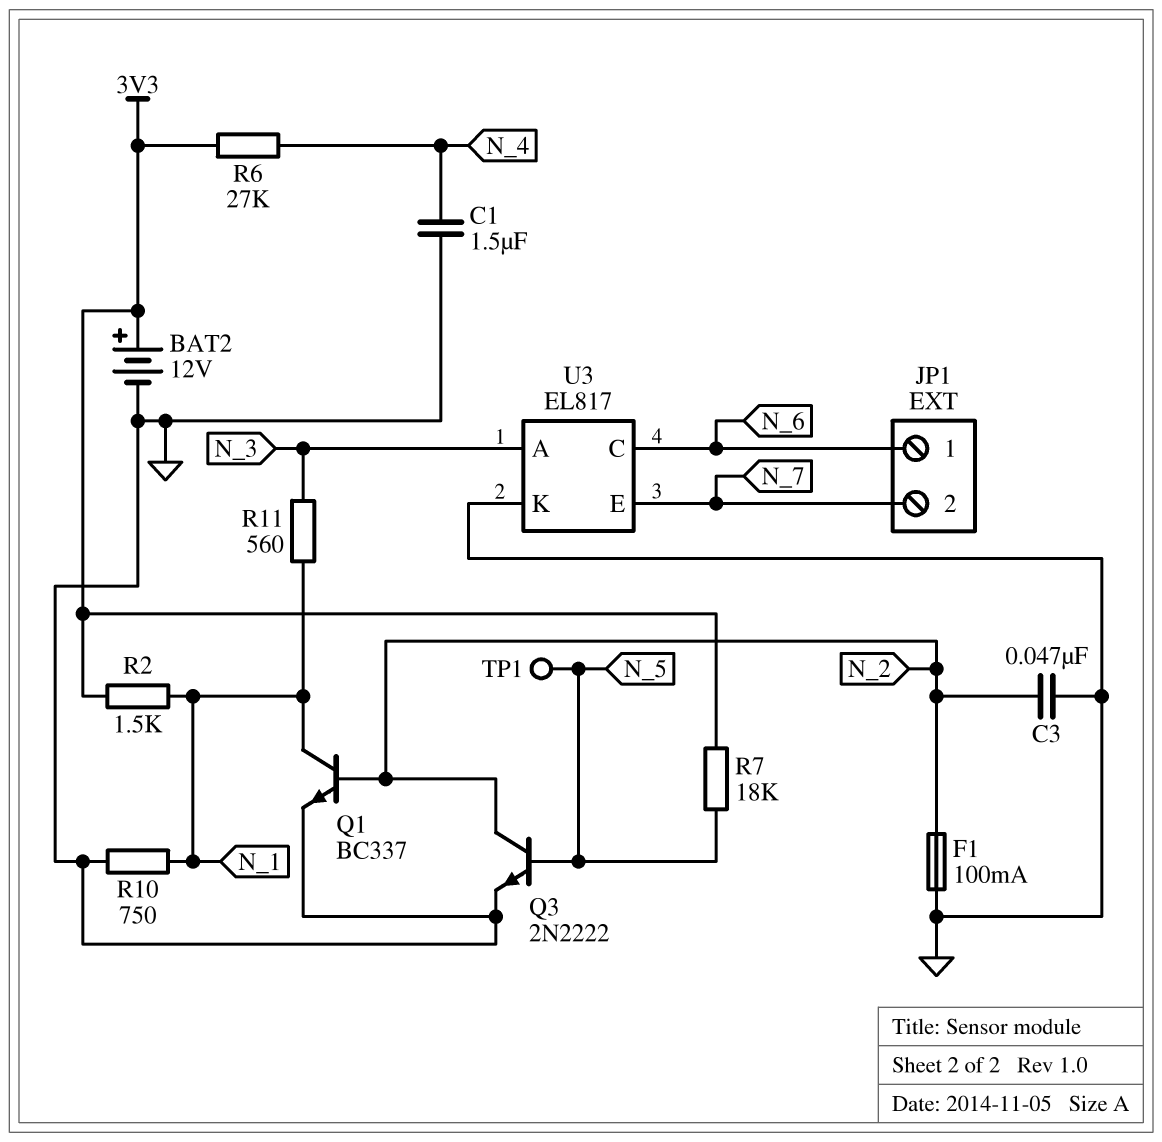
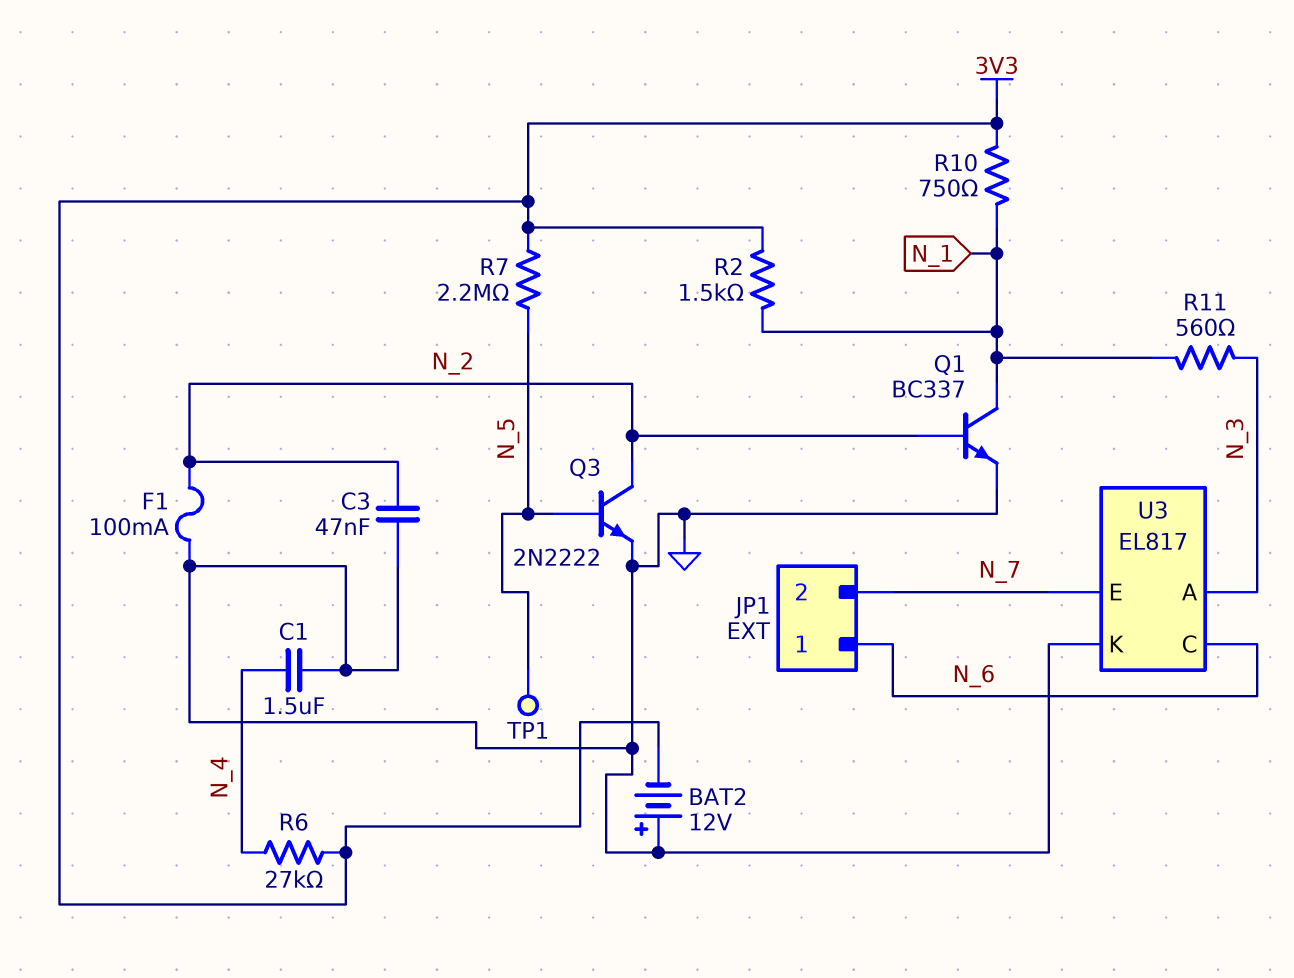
BAT2: 12V (plus 3V3, minus GND) -> 12V (plus GND, minus 3V3)
R7: 18k (3V3, N_5) -> 2.2M (3V3, N_5)
R10: 750 (GND, N_1) -> 750 (3V3, N_1)

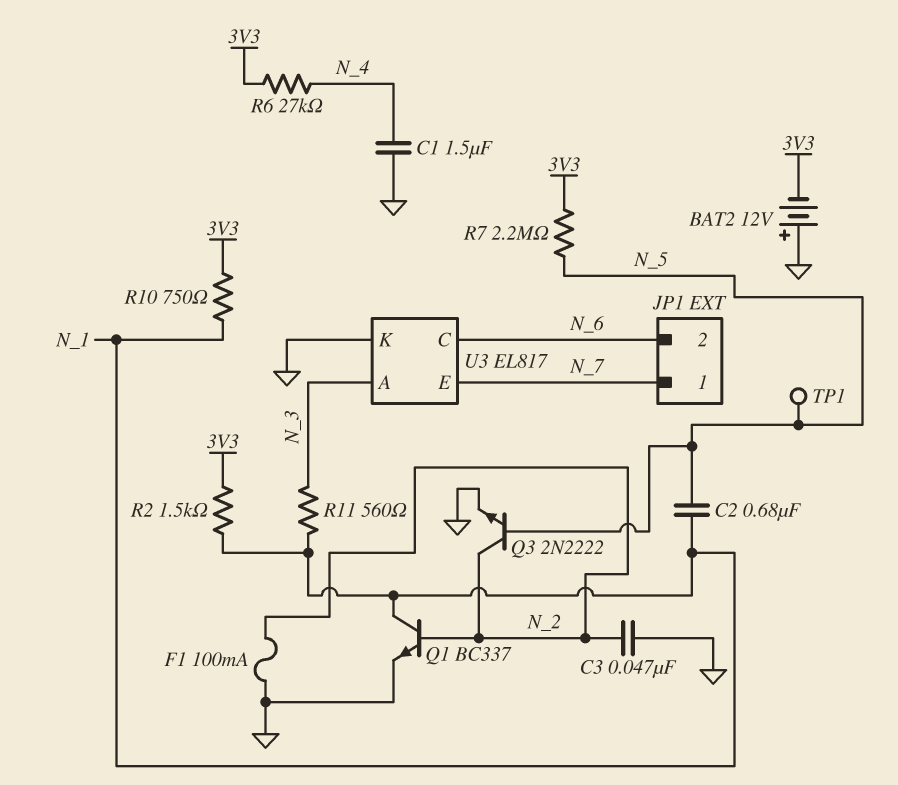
C2: none -> 680nF (N_1, N_5)
JP1 pin 1: N_6 -> N_7
JP1 pin 2: N_7 -> N_6

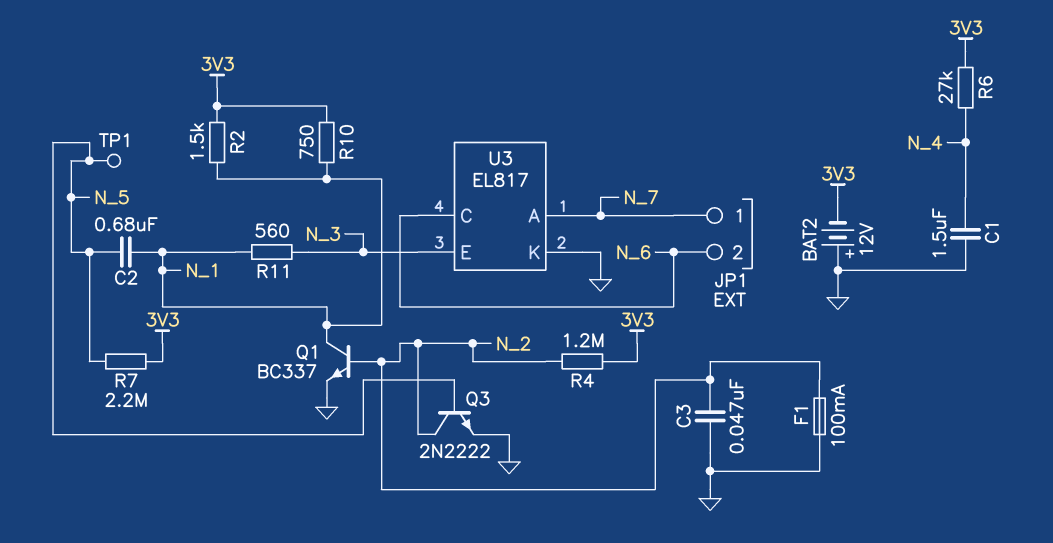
R4: none -> 1.2M (3V3, N_2)
U3 pin A: N_3 -> N_7
U3 pin E: N_7 -> N_3

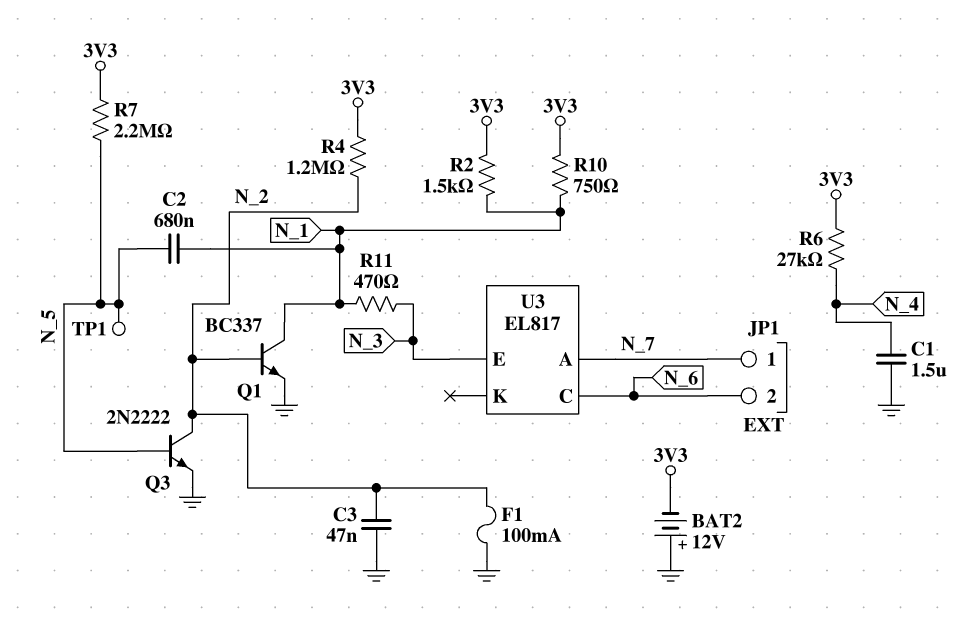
R11: 560 (N_1, N_3) -> 470 (N_1, N_3)
U3 pin K: GND -> none

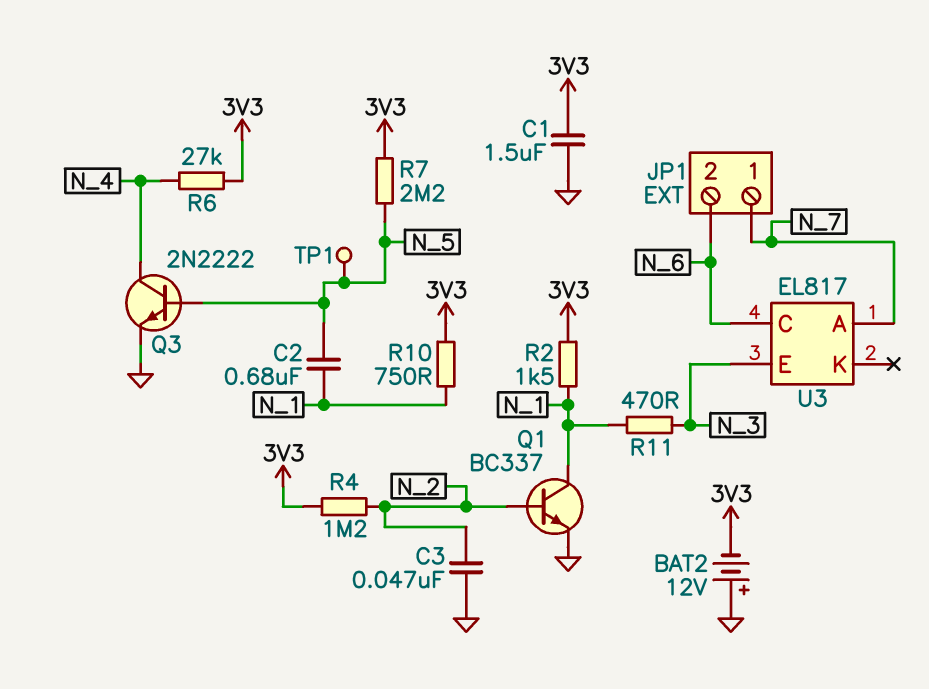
C1: 1.5uF (GND, N_4) -> 1.5uF (3V3, GND)
F1: 100mA (GND, N_2) -> none
Q3: NPN 2N2222 (B N_5, C N_2, E GND) -> NPN 2N2222 (B N_5, C N_4, E GND)

